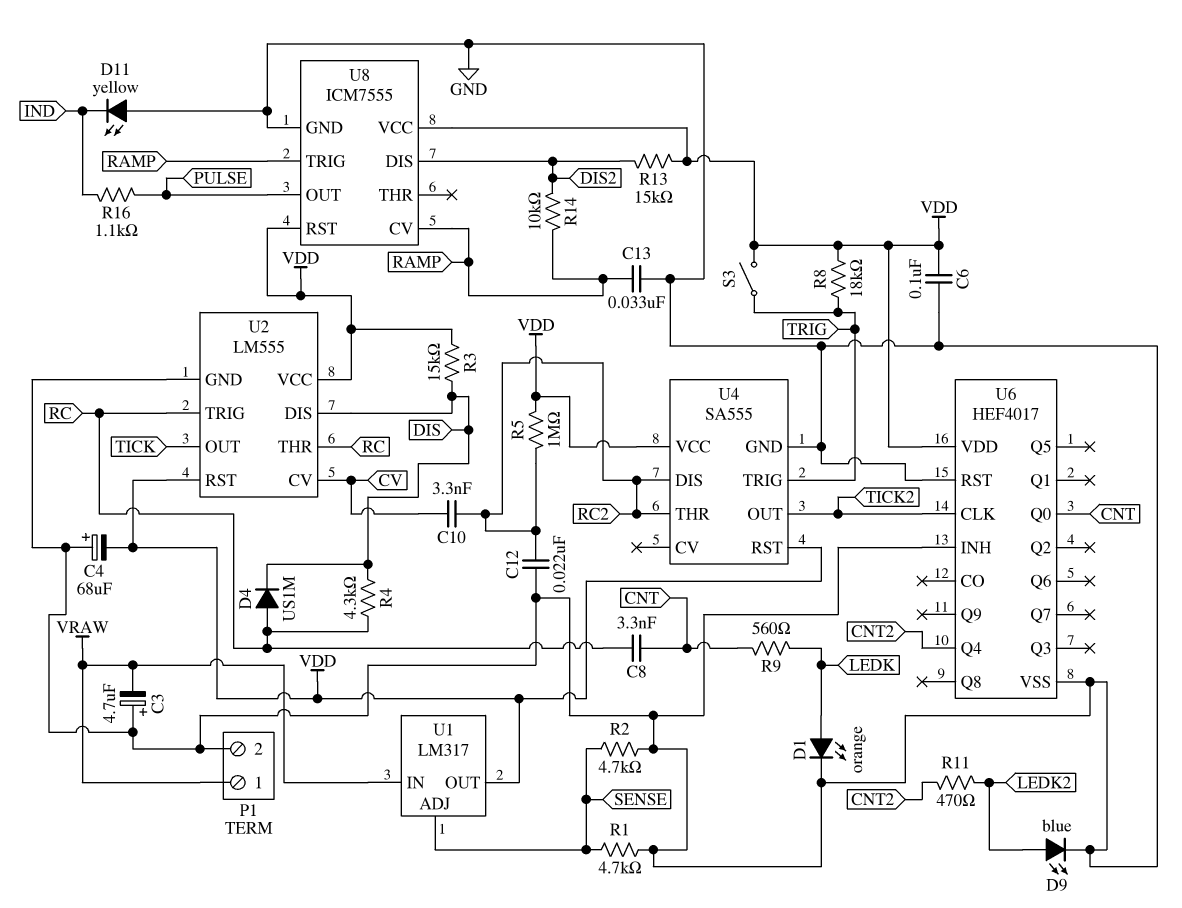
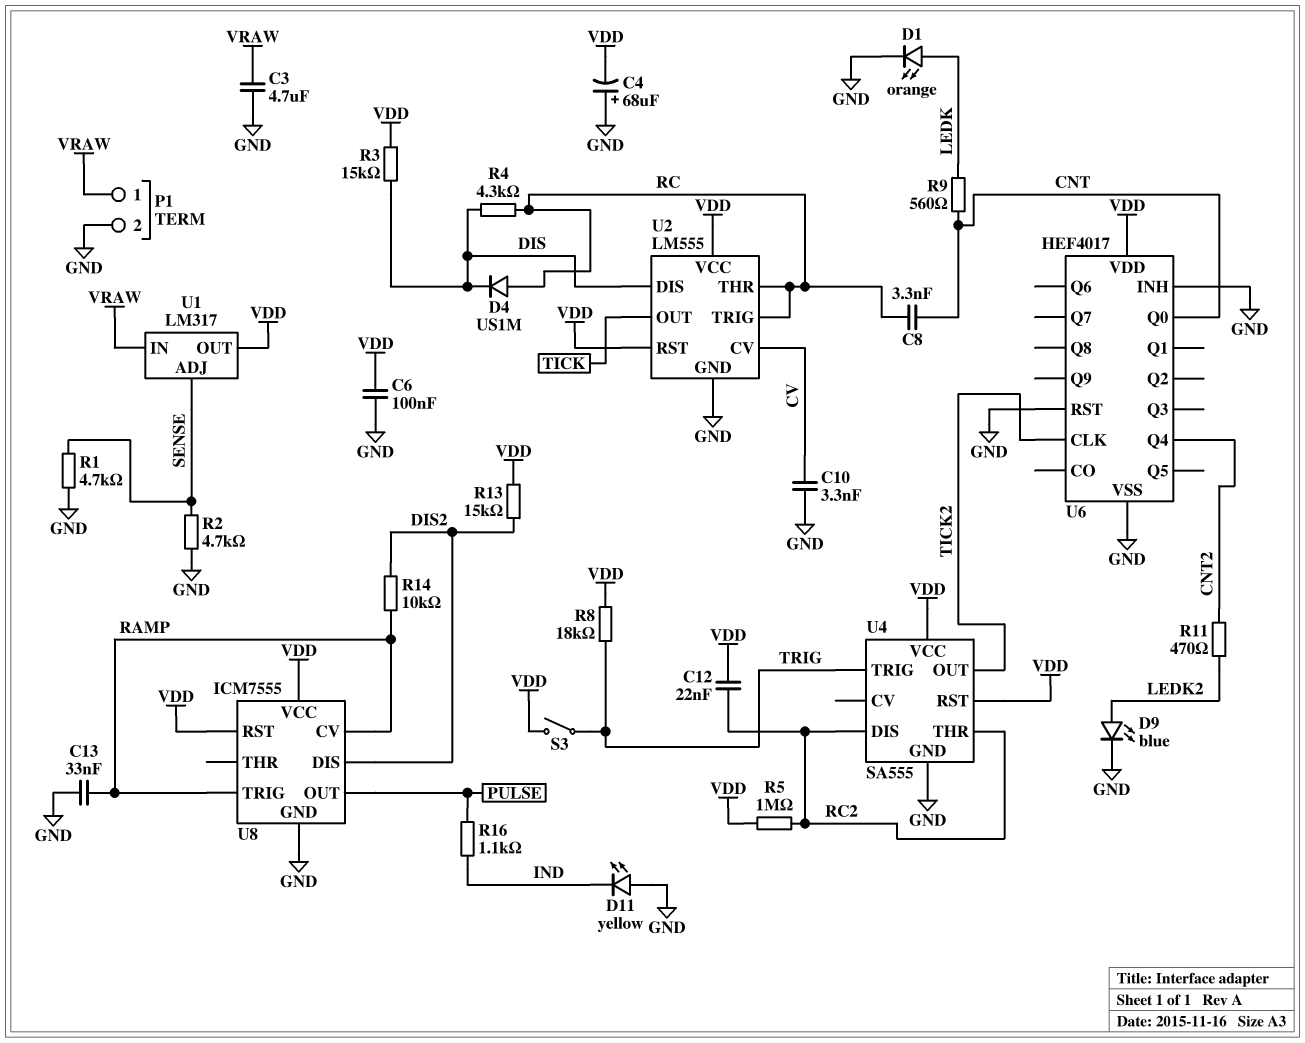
C3: 4.7uF (plus GND, minus VRAW) -> 4.7uF (GND, VRAW)
C10: 3.3nF (CV, RC2) -> 3.3nF (CV, GND)
C12: 22nF (GND, RC2) -> 22nF (RC2, VDD)

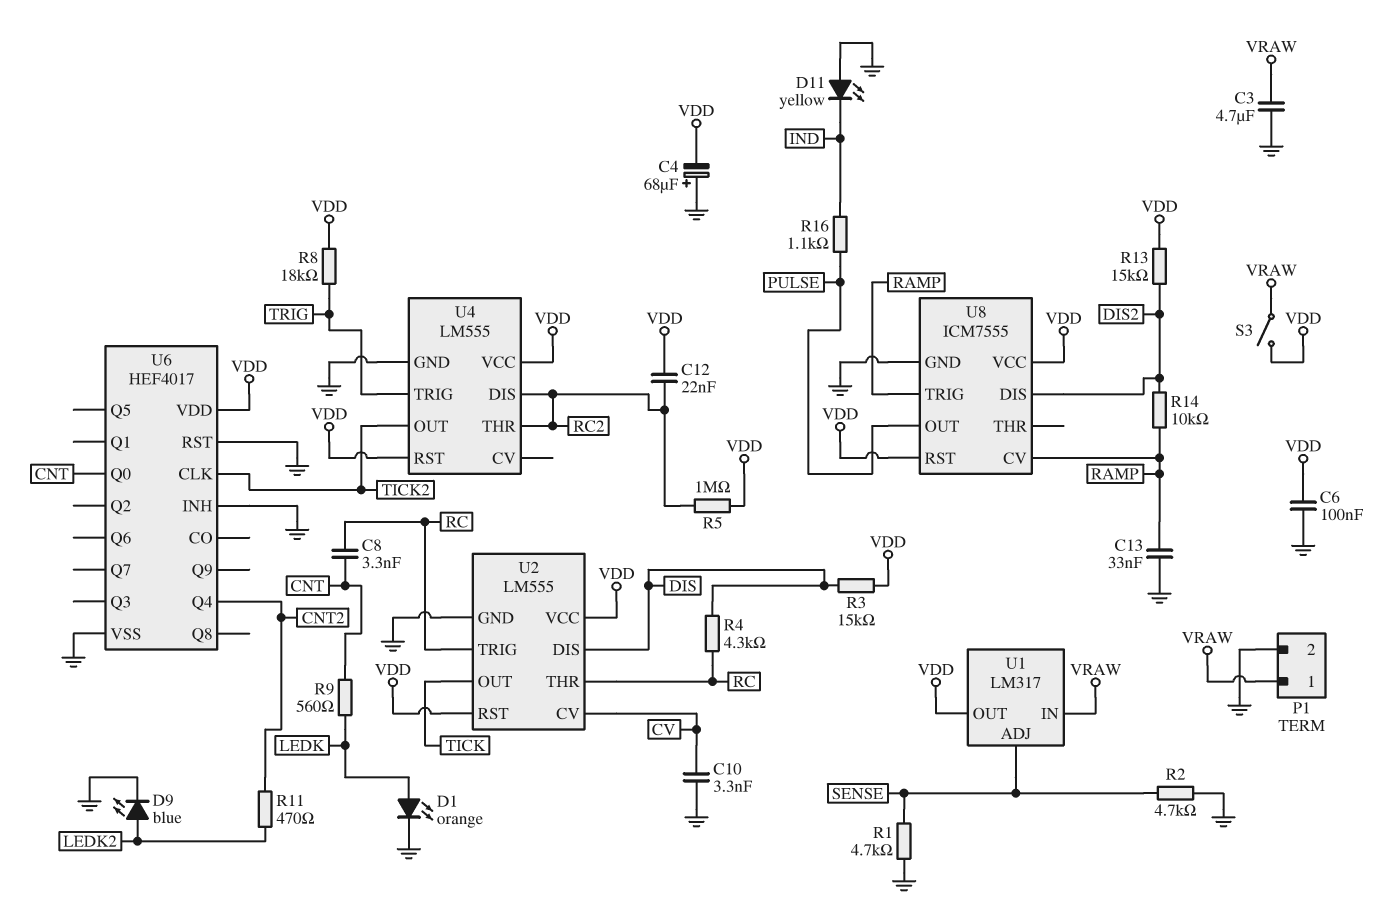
D4: diode US1M (A RC, K DIS) -> none
S3: switch (TRIG, VDD) -> switch (VDD, VRAW)
U4: SA555 -> LM555

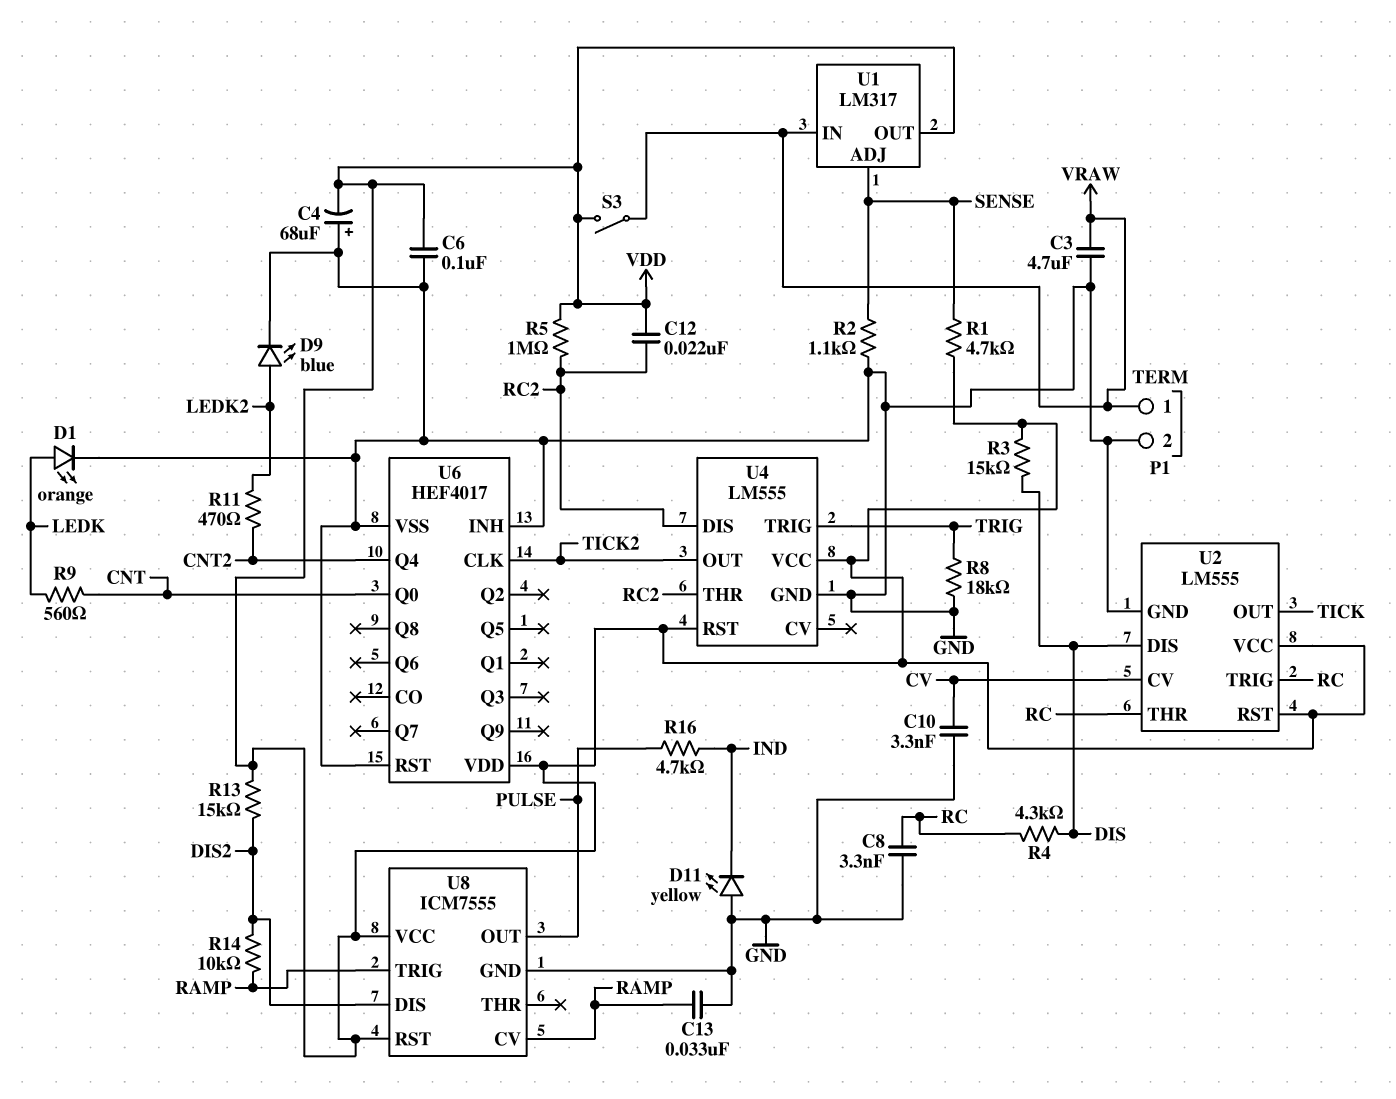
C8: 3.3nF (CNT, RC) -> 3.3nF (GND, RC)
R1: 4.7k (GND, SENSE) -> 4.7k (SENSE, VDD)
R2: 4.7k (GND, SENSE) -> 1.1k (GND, SENSE)
R8: 18k (TRIG, VDD) -> 18k (GND, TRIG)
R16: 1.1k (IND, PULSE) -> 4.7k (IND, PULSE)

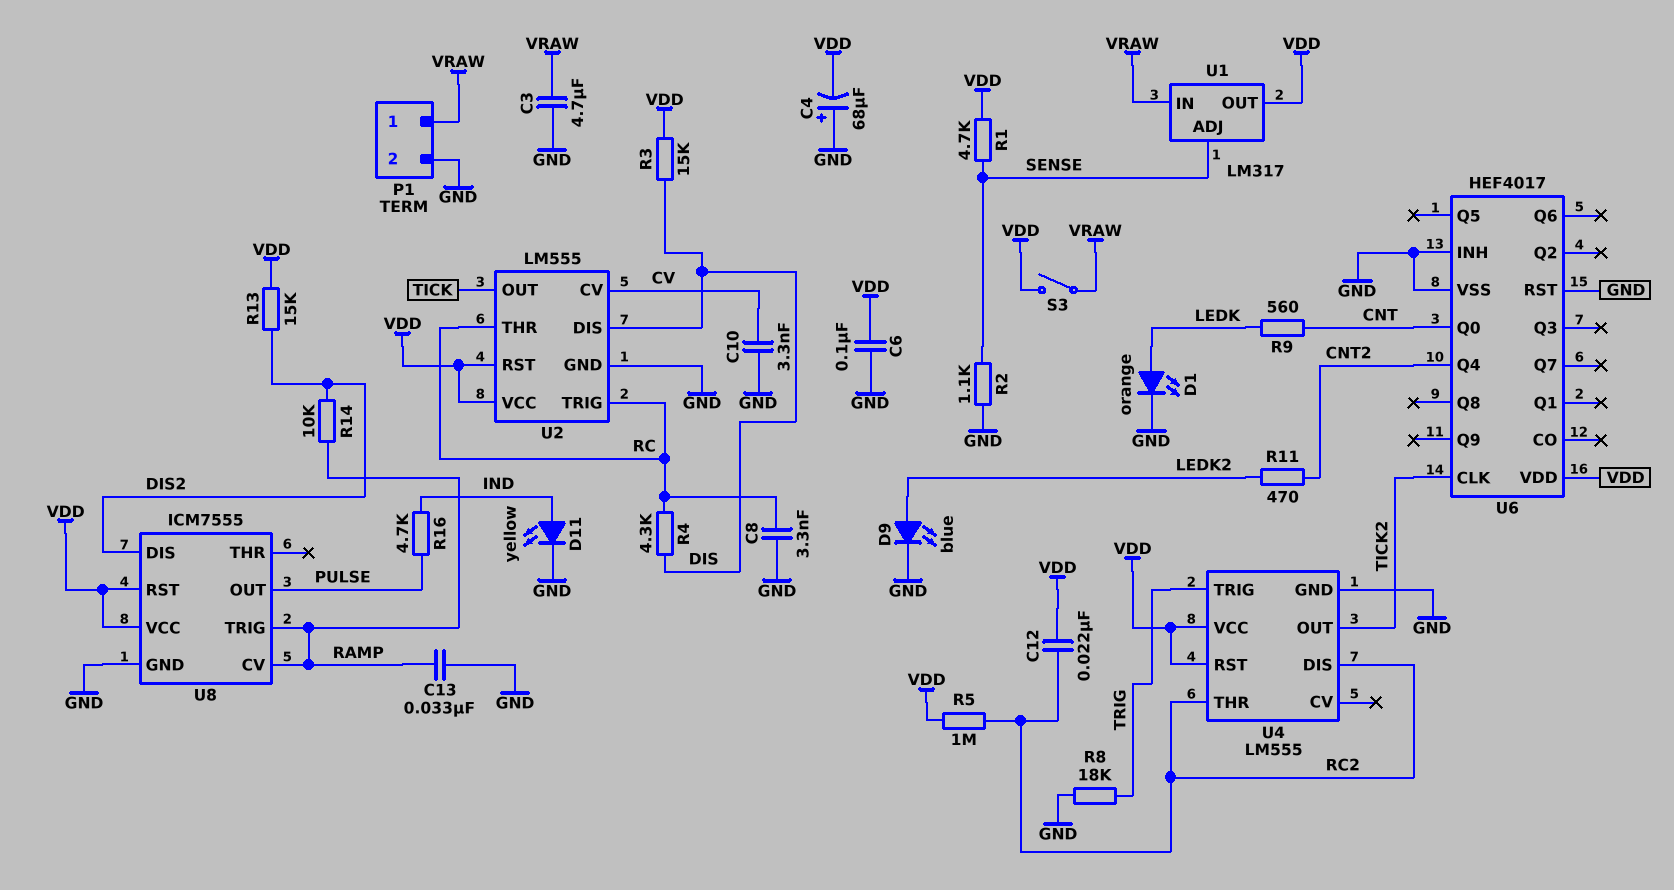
D11: LED yellow (A GND, K IND) -> LED yellow (A IND, K GND)

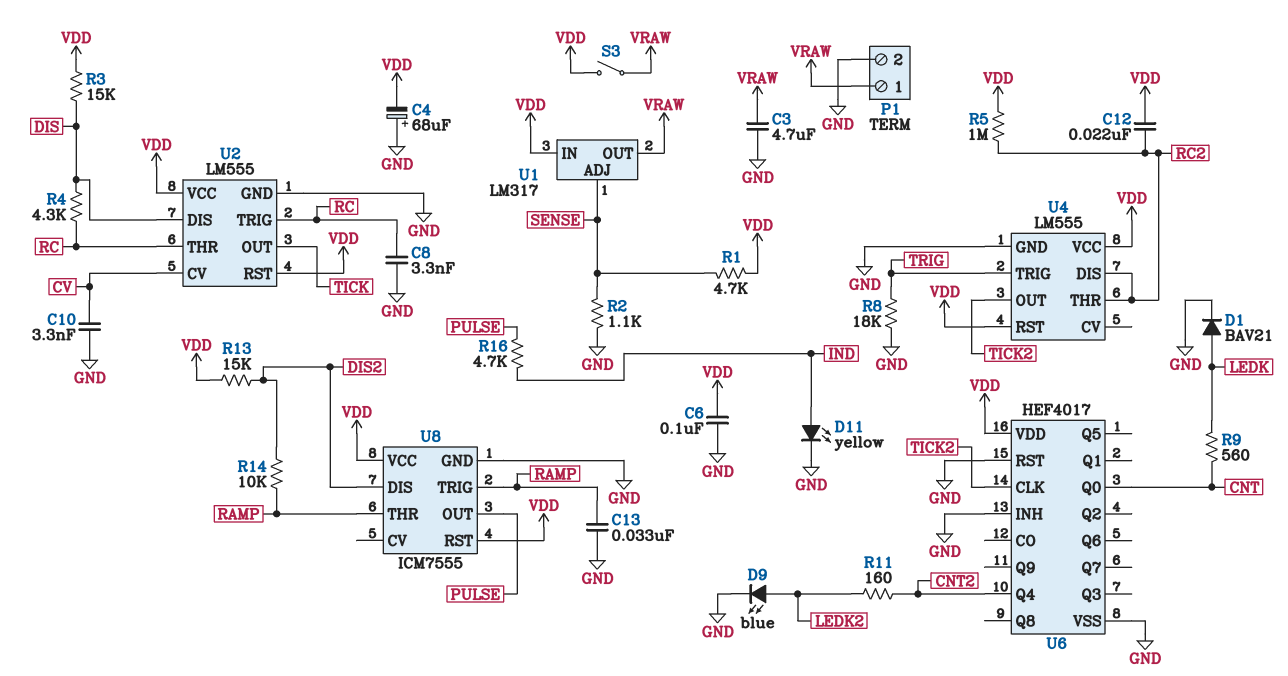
D1: LED orange (A LEDK, K GND) -> diode BAV21 (A LEDK, K GND)
R11: 470 (CNT2, LEDK2) -> 160 (CNT2, LEDK2)
U1 pin IN: VRAW -> VDD
U1 pin OUT: VDD -> VRAW
U8 pin CV: RAMP -> none
U8 pin THR: none -> RAMP

